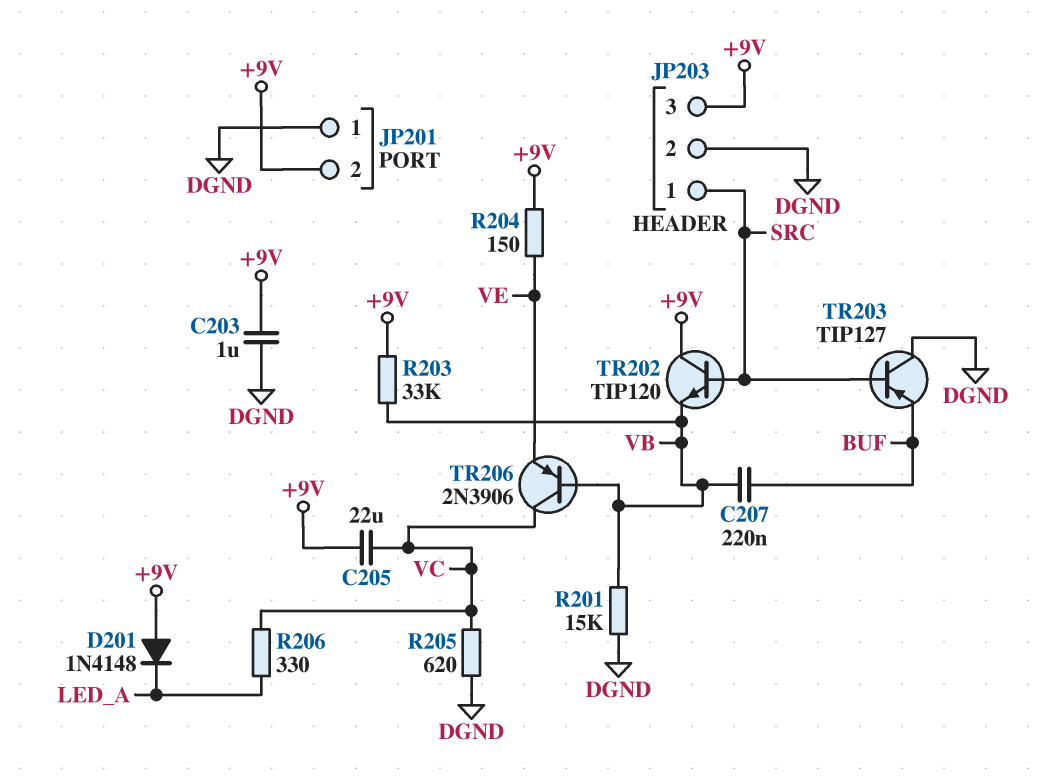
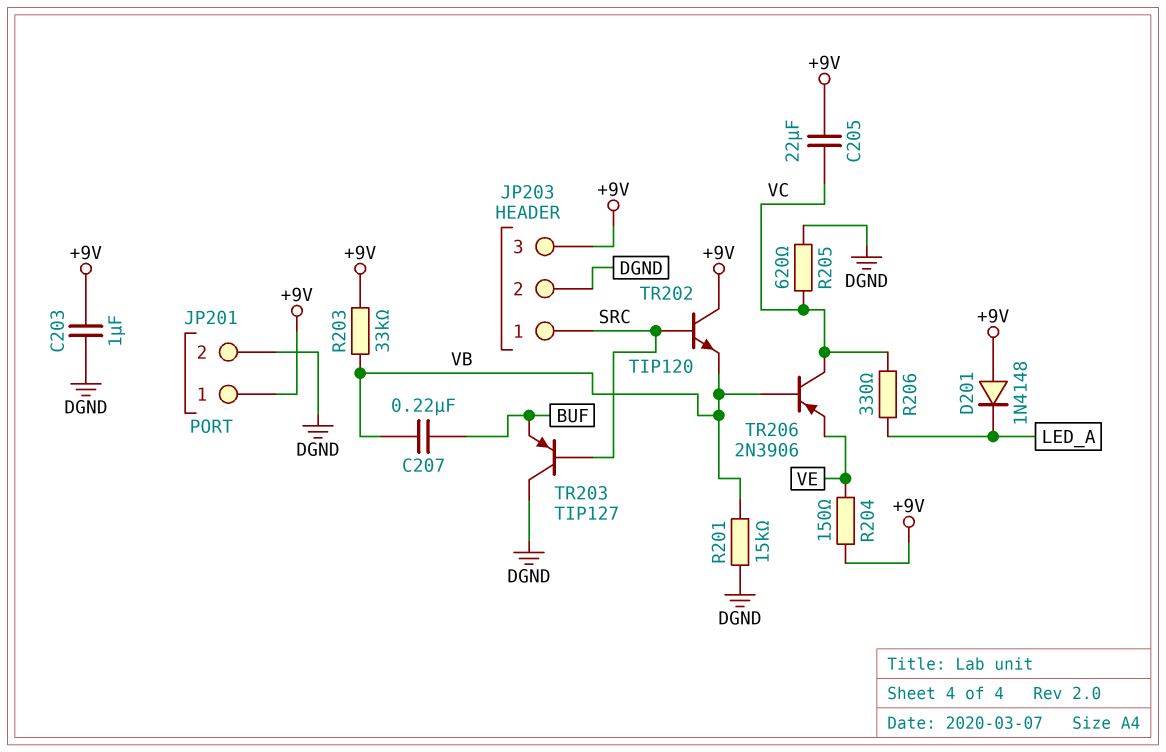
JP201 pin 1: DGND -> +9V
JP201 pin 2: +9V -> DGND

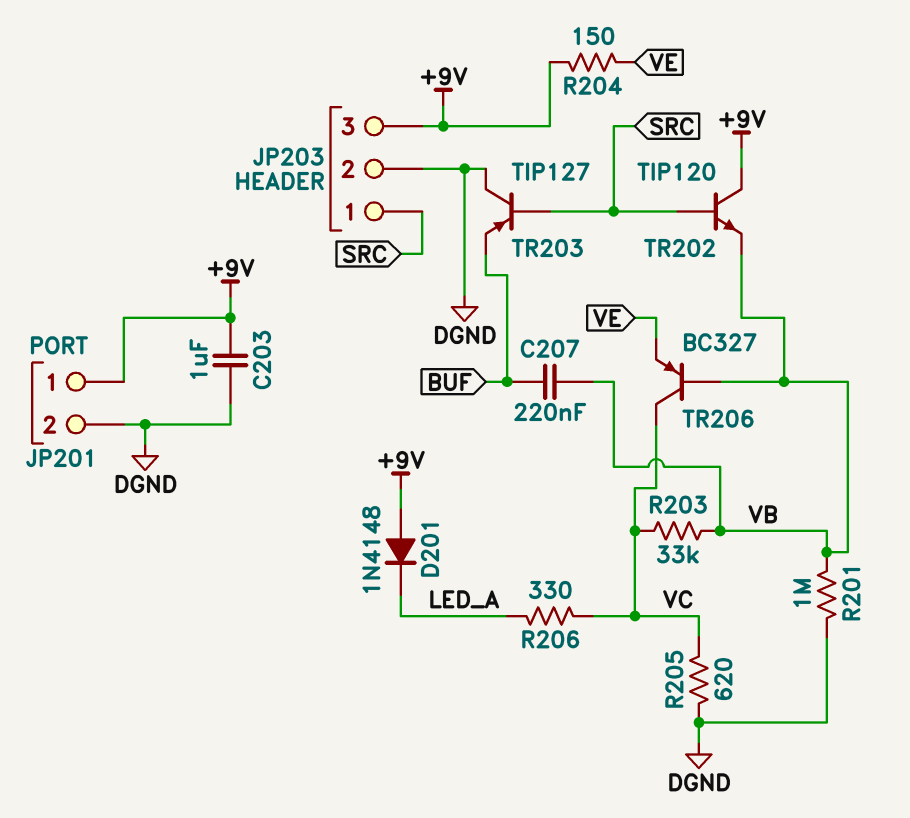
C205: 22uF (+9V, VC) -> none
R201: 15k (DGND, VB) -> 1M (DGND, VB)
R203: 33k (+9V, VB) -> 33k (VB, VC)
TR206: PNP 2N3906 (B VB, C VC, E VE) -> PNP BC327 (B VB, C VC, E VE)

